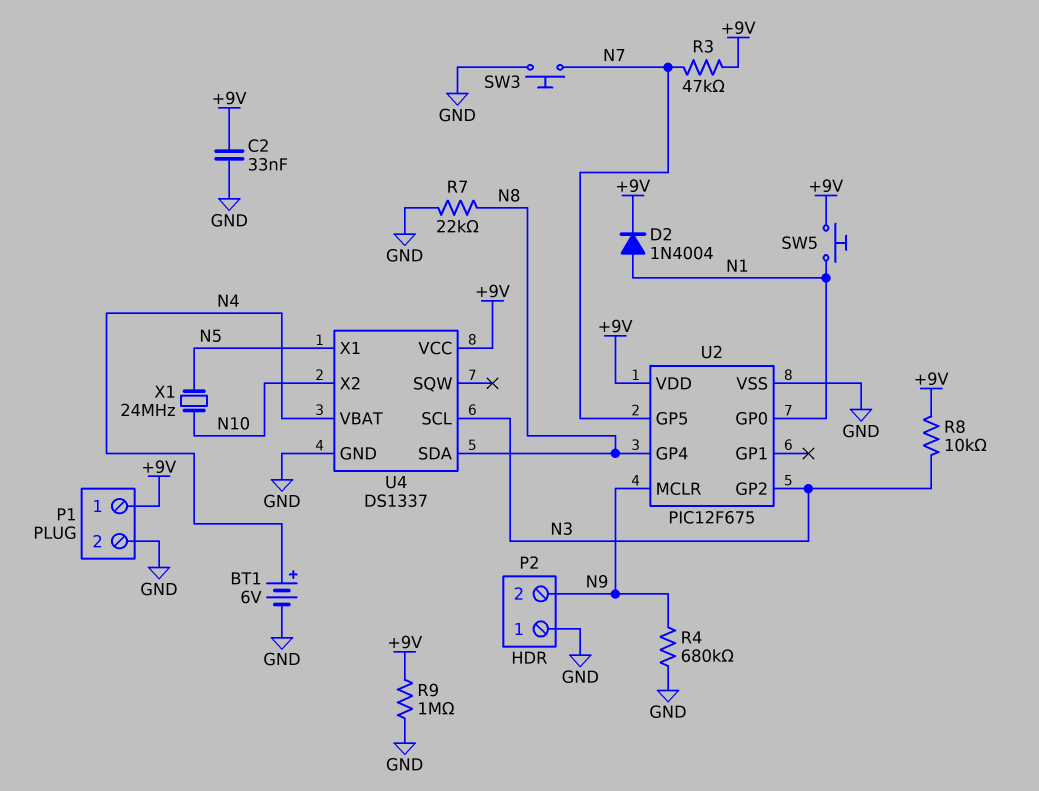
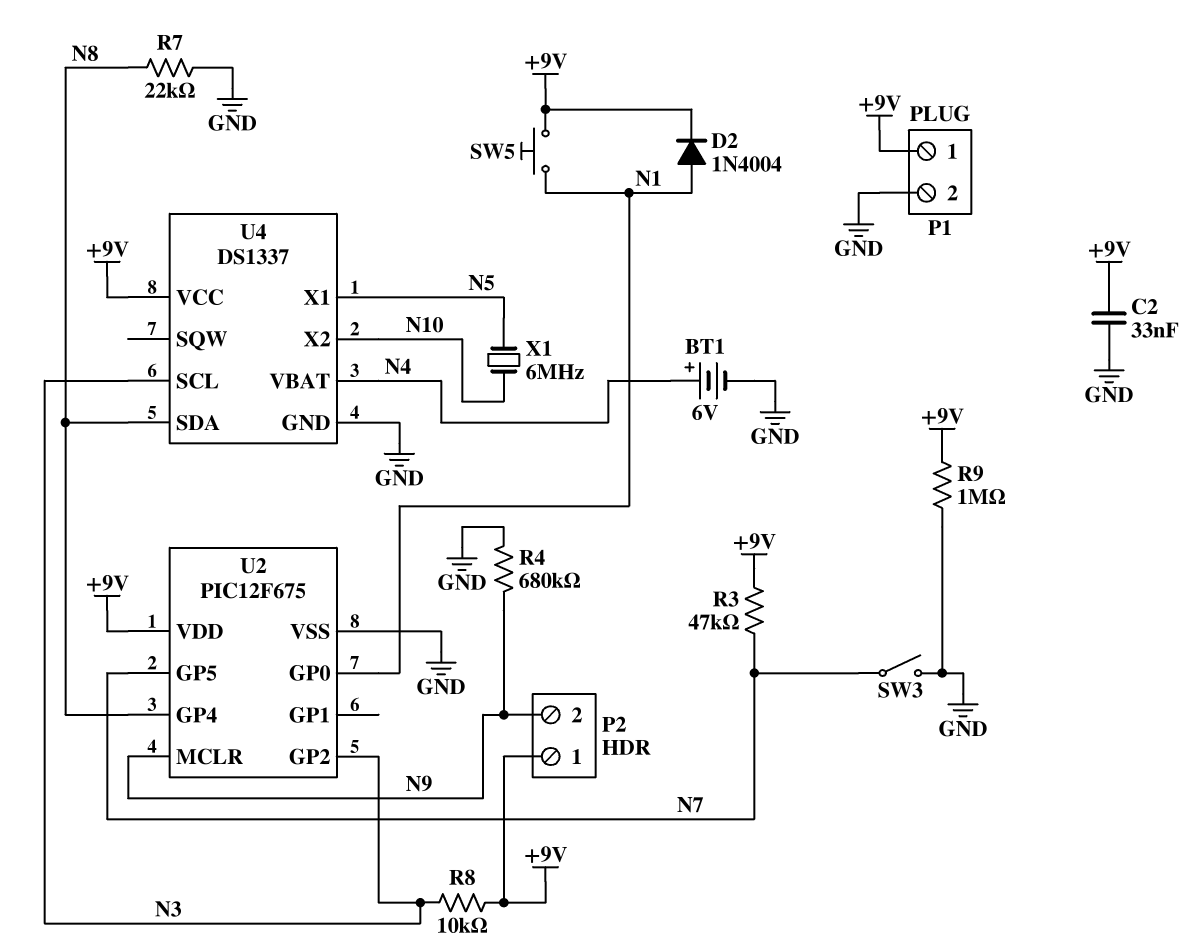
P2 pin 1: GND -> +9V
SW3: button (GND, N7) -> switch (GND, N7)
X1: 24MHz (N5, N10) -> 6MHz (N5, N10)

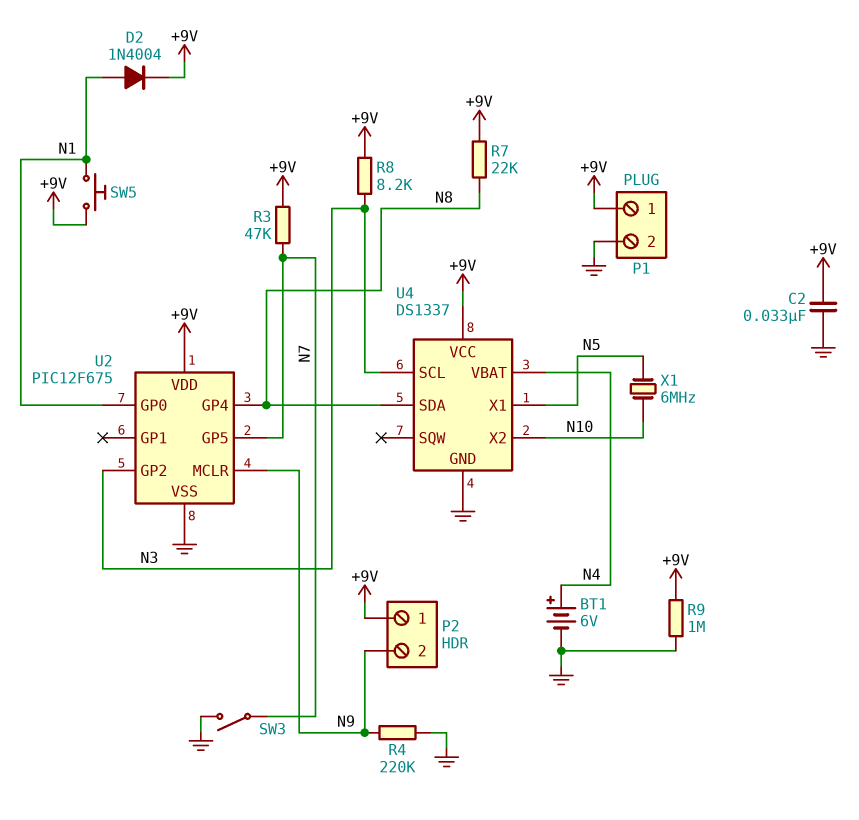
R4: 680k (GND, N9) -> 220k (GND, N9)
R7: 22k (GND, N8) -> 22k (+9V, N8)
R8: 10k (+9V, N3) -> 8.2k (+9V, N3)

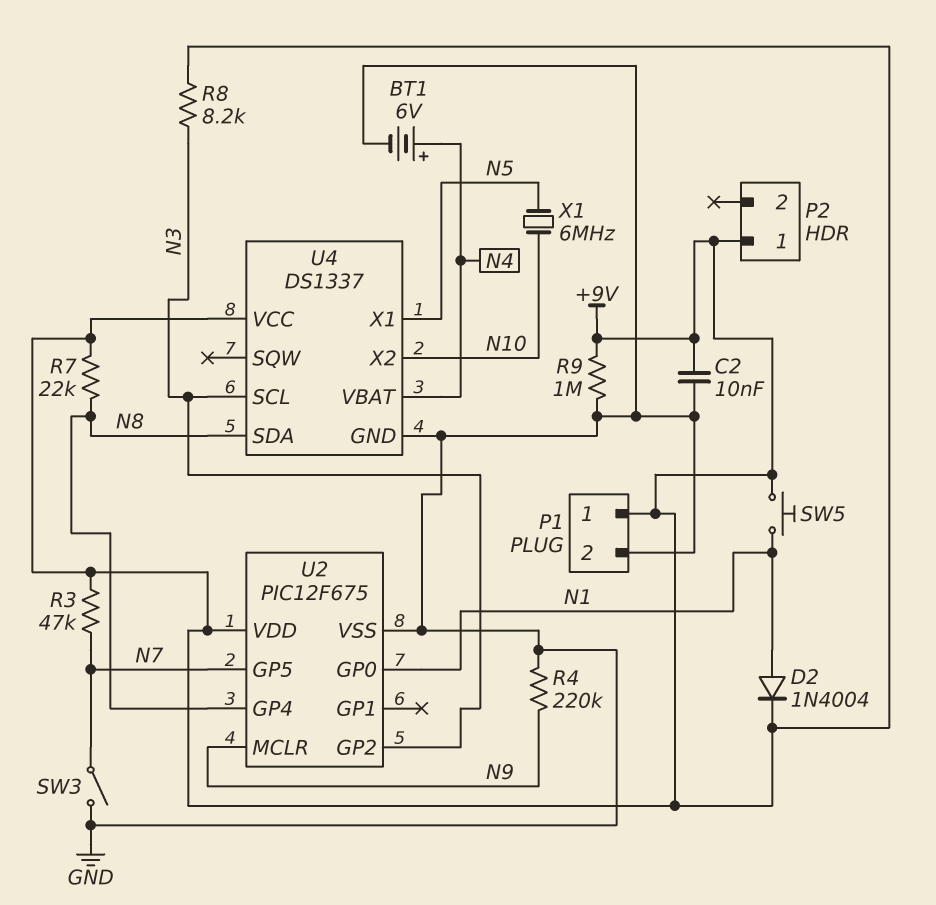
C2: 33nF (+9V, GND) -> 10nF (+9V, GND)
P2 pin 2: N9 -> none

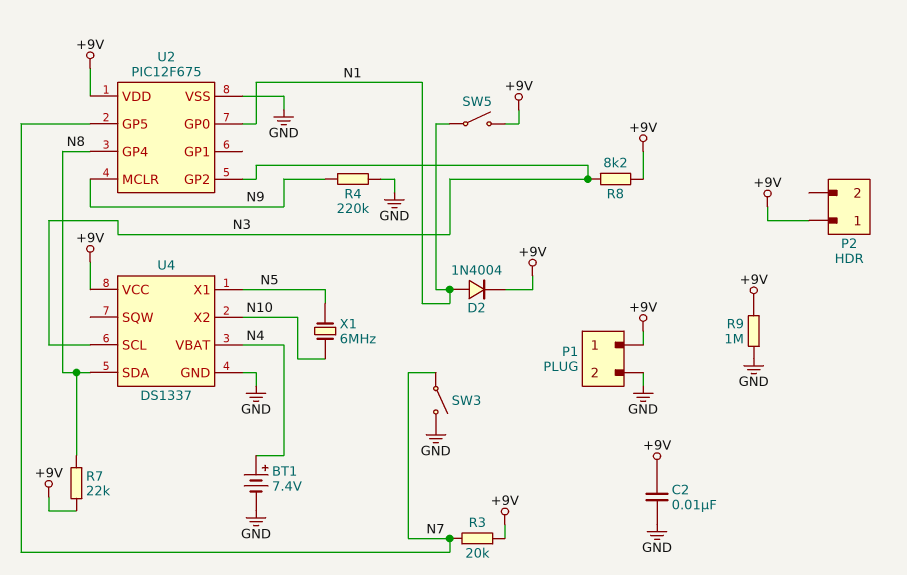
BT1: 6V (plus N4, minus GND) -> 7.4V (plus N4, minus GND)
R3: 47k (+9V, N7) -> 20k (+9V, N7)
SW5: button (+9V, N1) -> switch (+9V, N1)

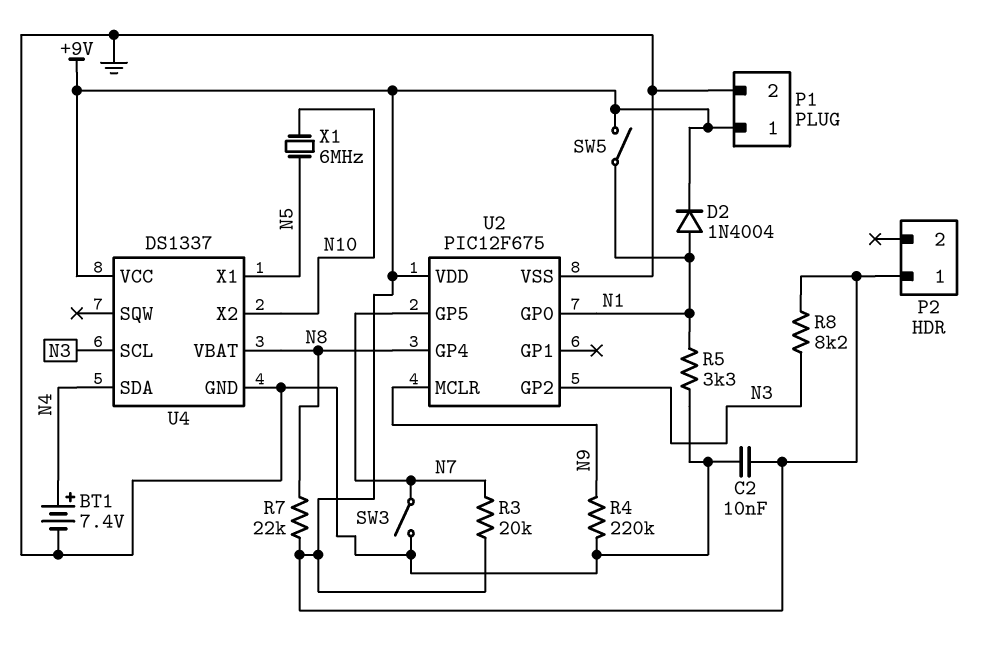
R5: none -> 3.3k (GND, N1)
R9: 1M (+9V, GND) -> none
U4 pin SDA: N8 -> N4
U4 pin VBAT: N4 -> N8

